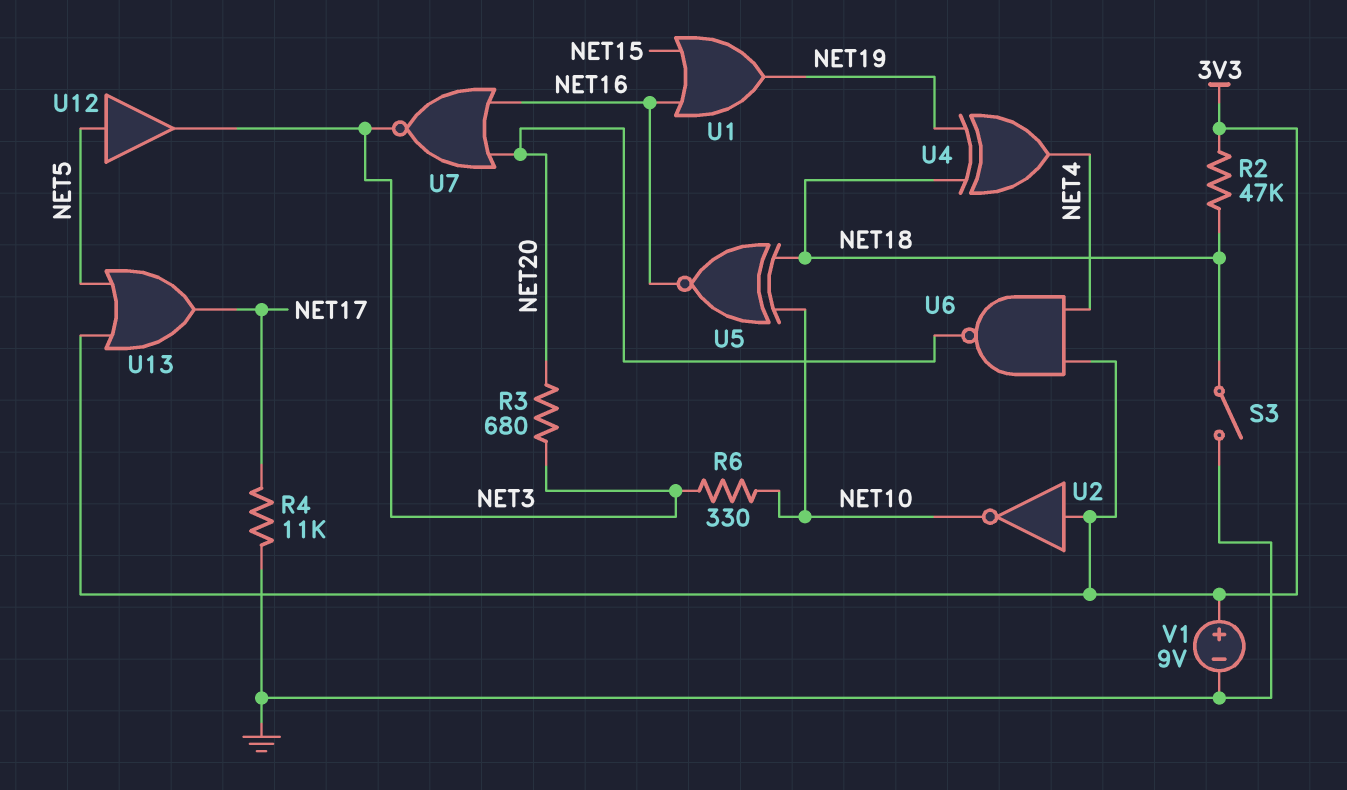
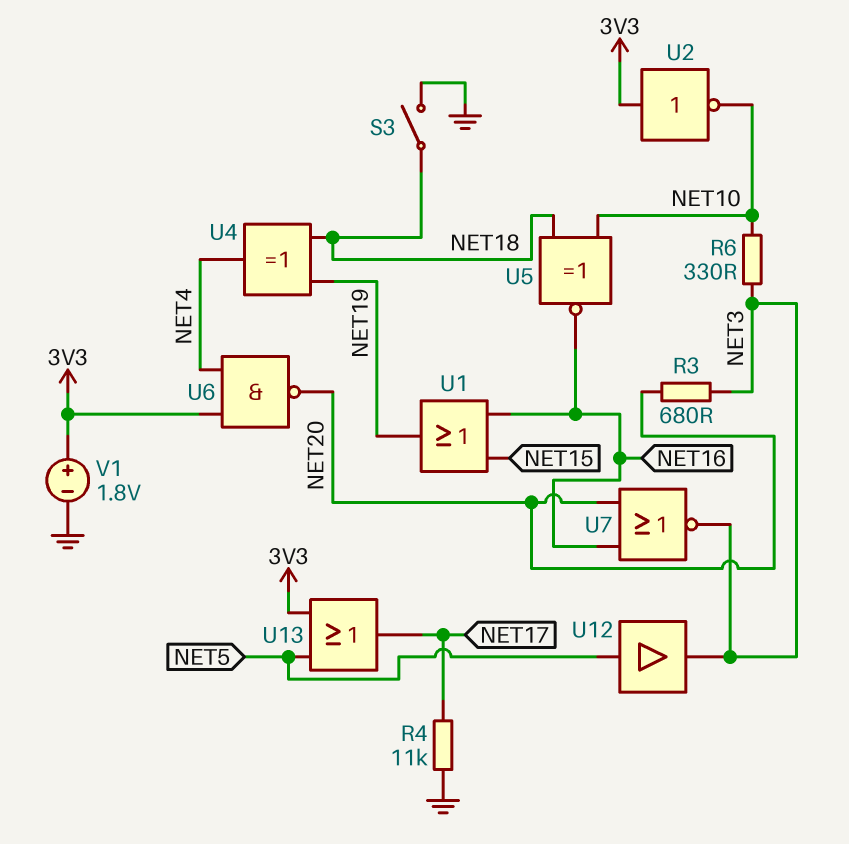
R2: 47k (3V3, NET18) -> none
V1: 9V (plus 3V3, minus GND) -> 1.8V (plus 3V3, minus GND)

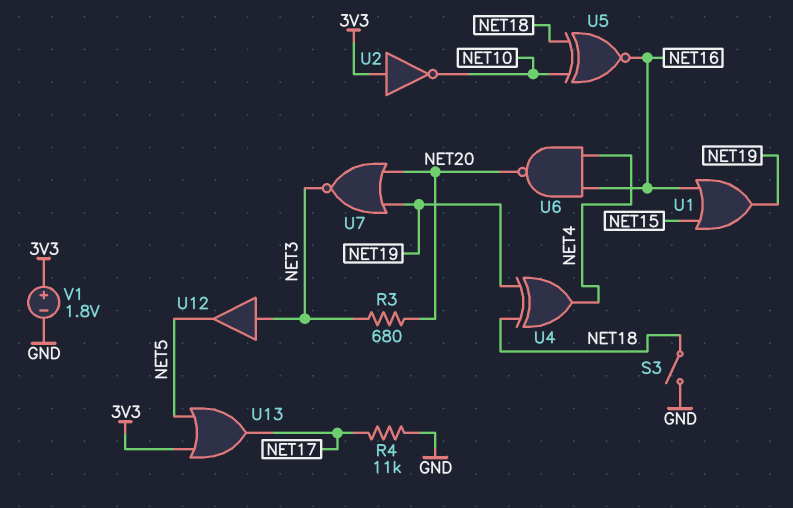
R6: 330 (NET3, NET10) -> none
U6: NAND (in 3V3, in NET4, out NET20) -> NAND (in NET4, in NET16, out NET20)
U7: NOR (in NET16, in NET20, out NET3) -> NOR (in NET19, in NET20, out NET3)
U12: buffer (in NET5, out NET3) -> buffer (in NET3, out NET5)

